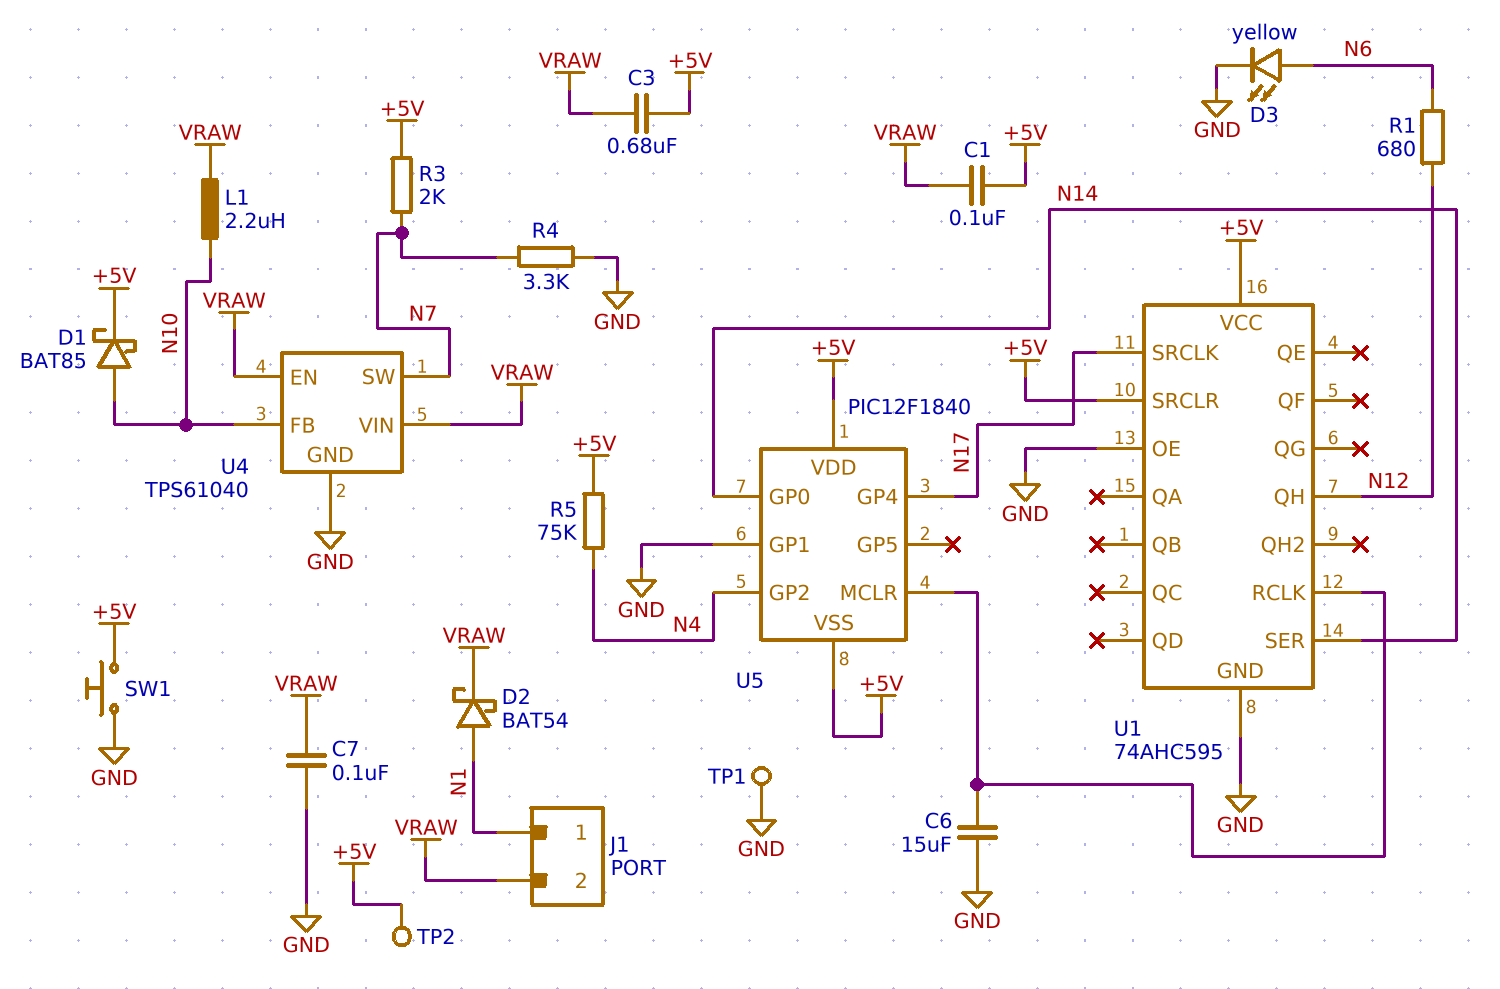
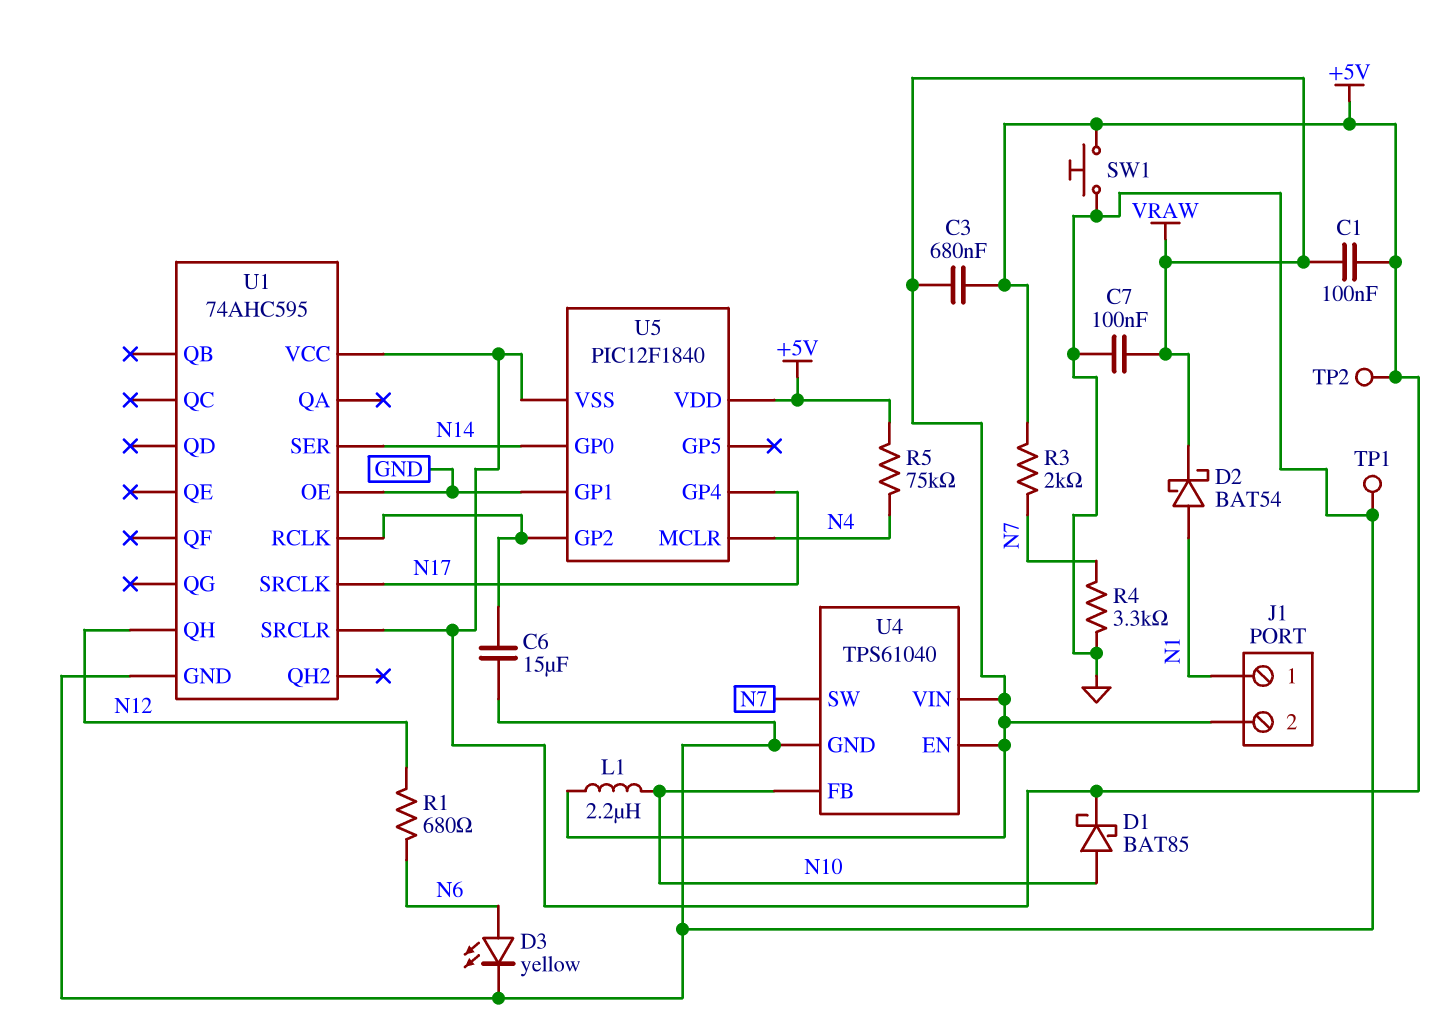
U5 pin GP2: N4 -> U1/RCLK
U5 pin MCLR: U1/RCLK -> N4

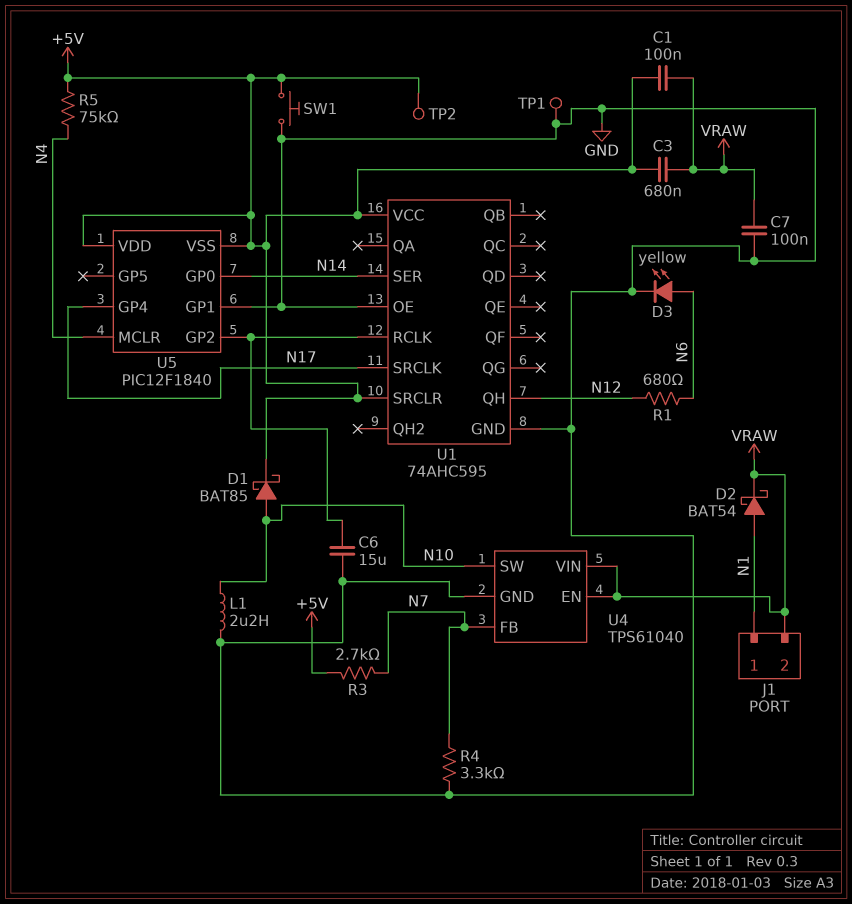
L1: 2.2uH (N10, VRAW) -> 2.2uH (GND, N10)
R3: 2k (+5V, N7) -> 2.7k (+5V, N7)
U4 pin FB: N10 -> N7
U4 pin SW: N7 -> N10

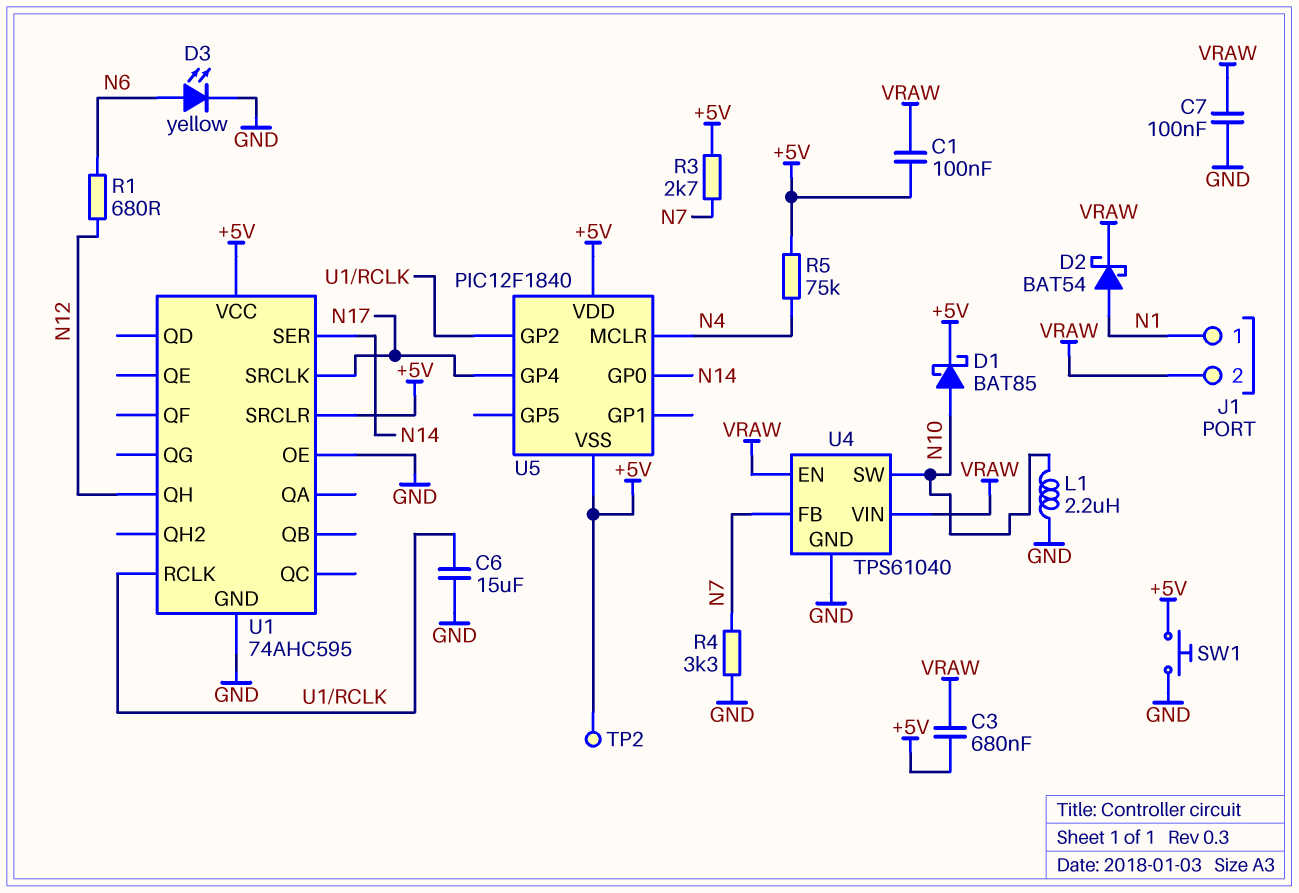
TP1: test point (GND) -> none
U5 pin GP1: GND -> none

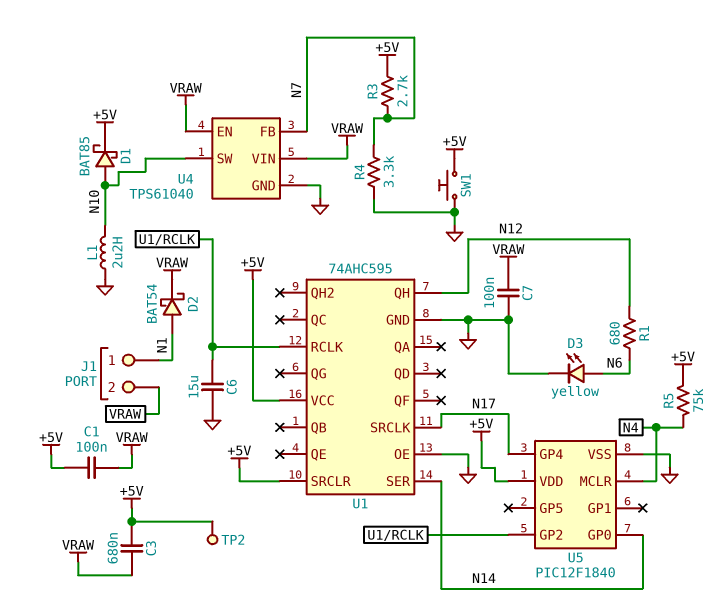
U5 pin VSS: +5V -> GND

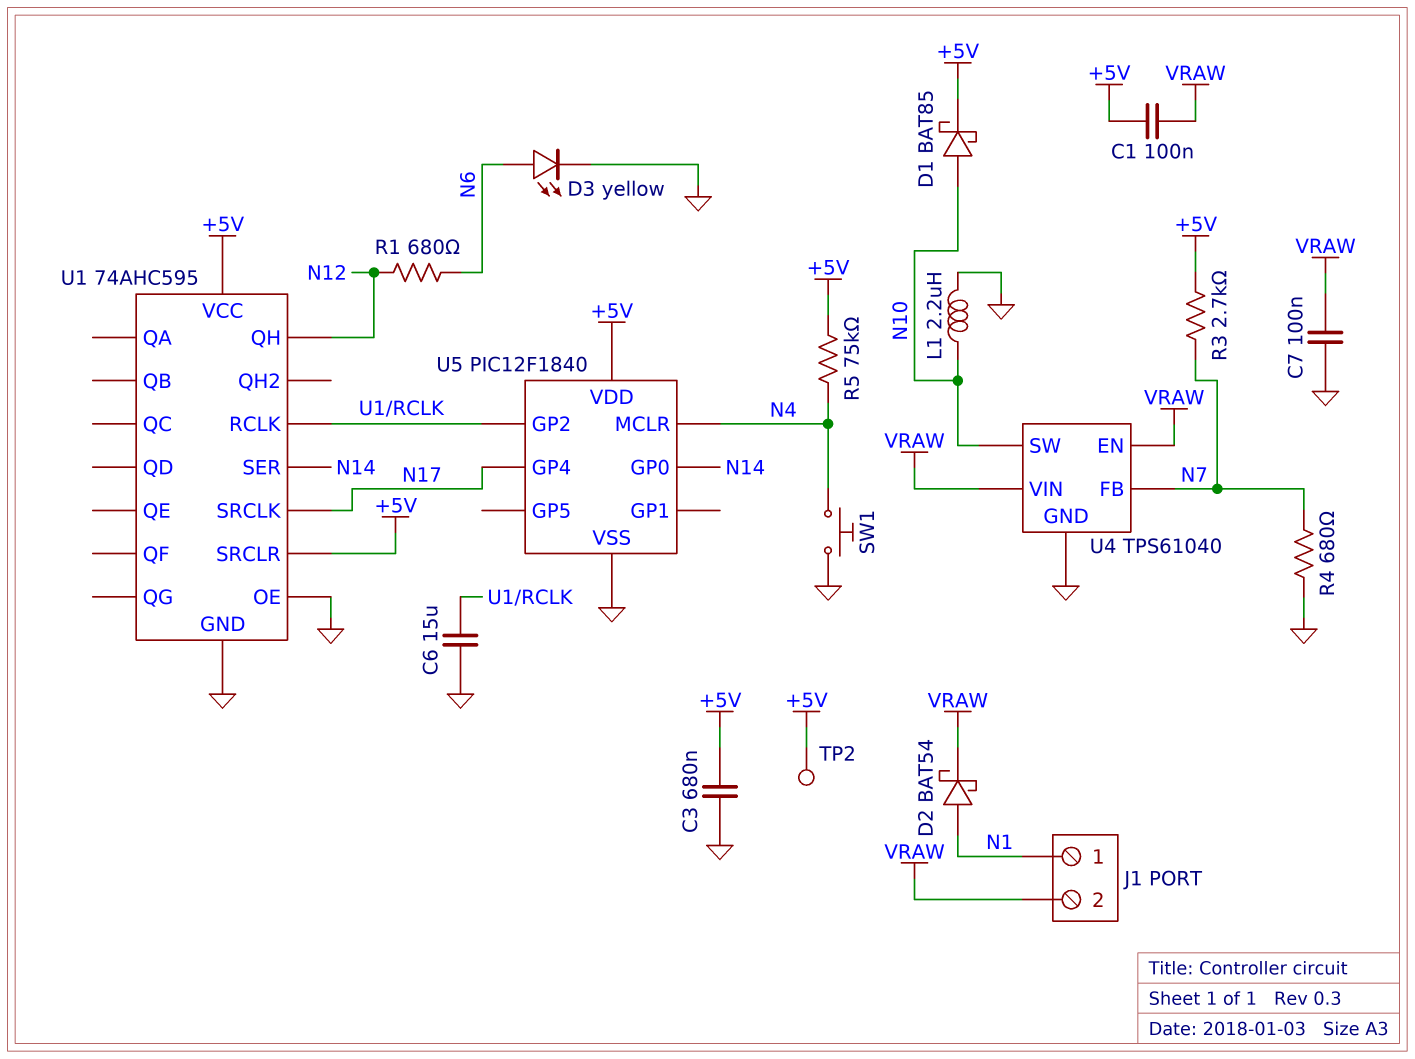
C3: 680nF (+5V, VRAW) -> 680nF (+5V, GND)
R4: 3.3k (GND, N7) -> 680 (GND, N7)
SW1: button (+5V, GND) -> button (GND, N4)

